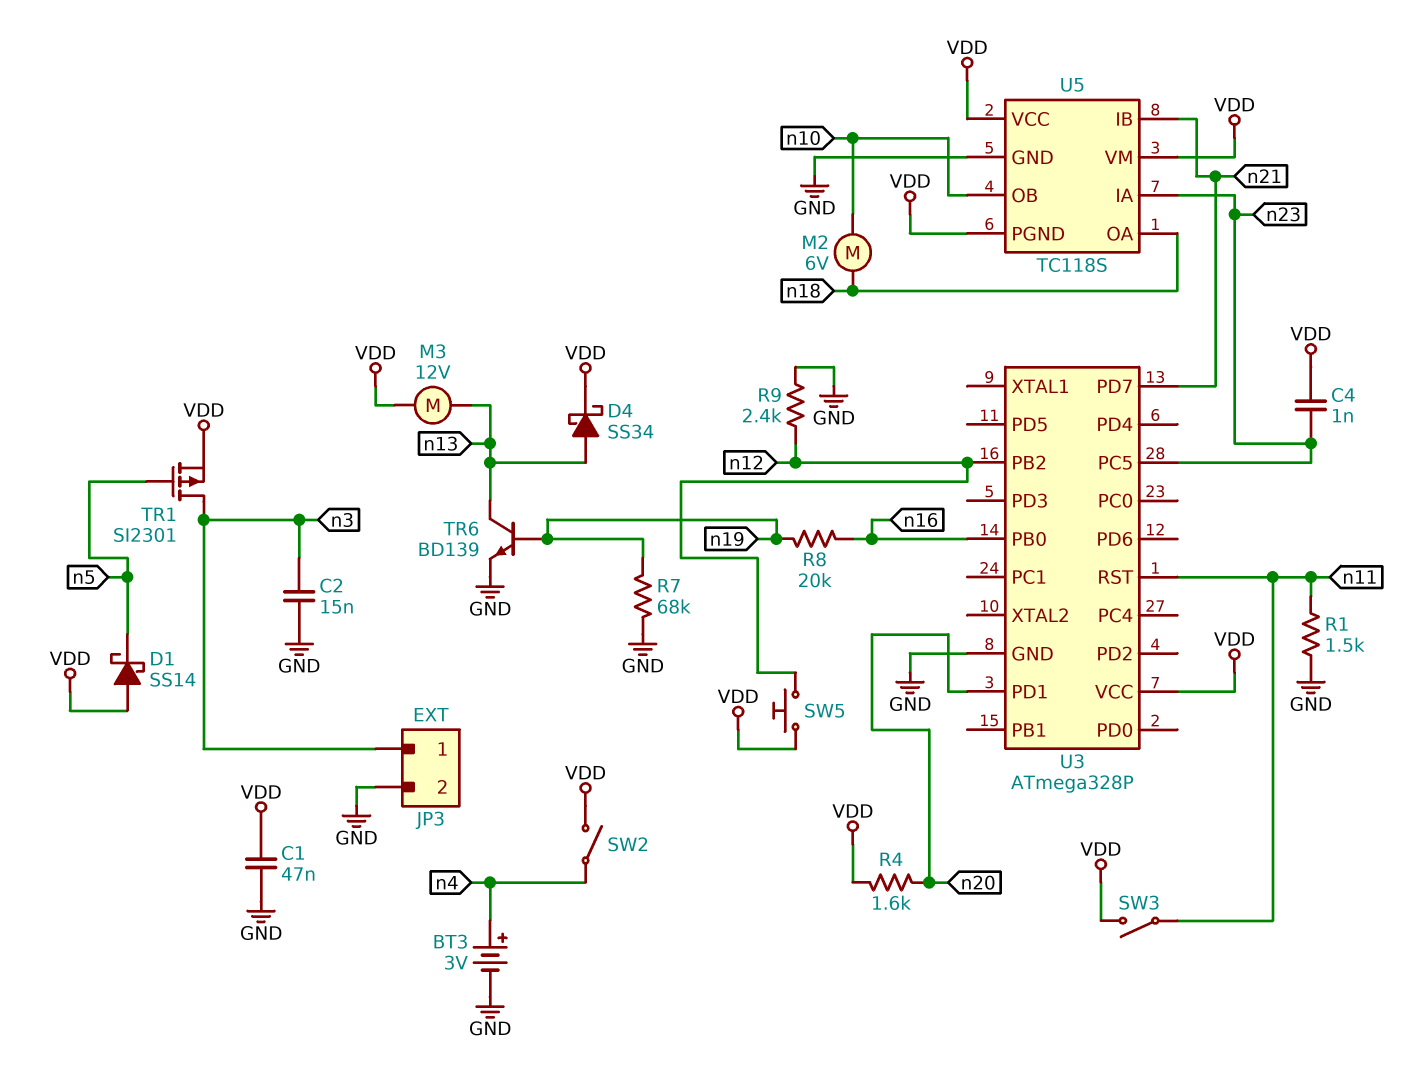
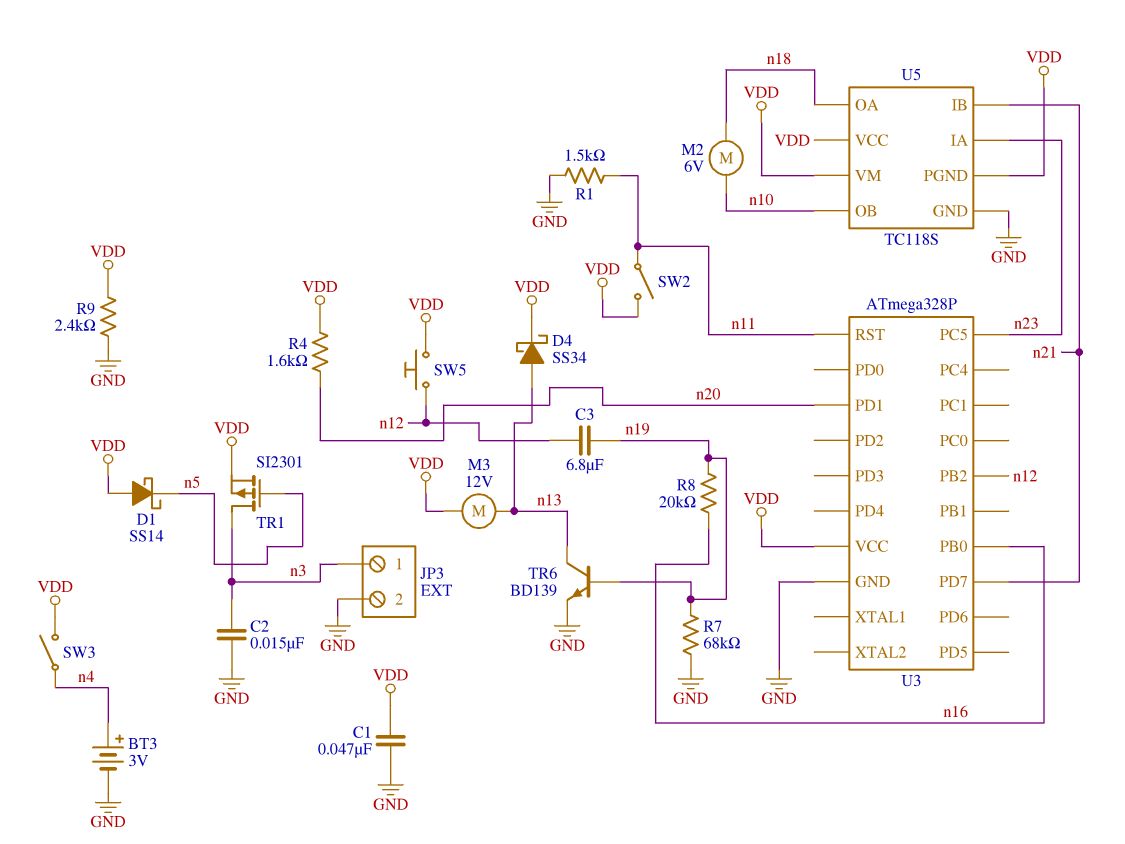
C3: none -> 6.8uF (n12, n19)
C4: 1nF (VDD, n23) -> none
R9: 2.4k (GND, n12) -> 2.4k (GND, VDD)
SW2: switch (VDD, n4) -> switch (VDD, n11)
SW3: switch (VDD, n11) -> switch (VDD, n4)

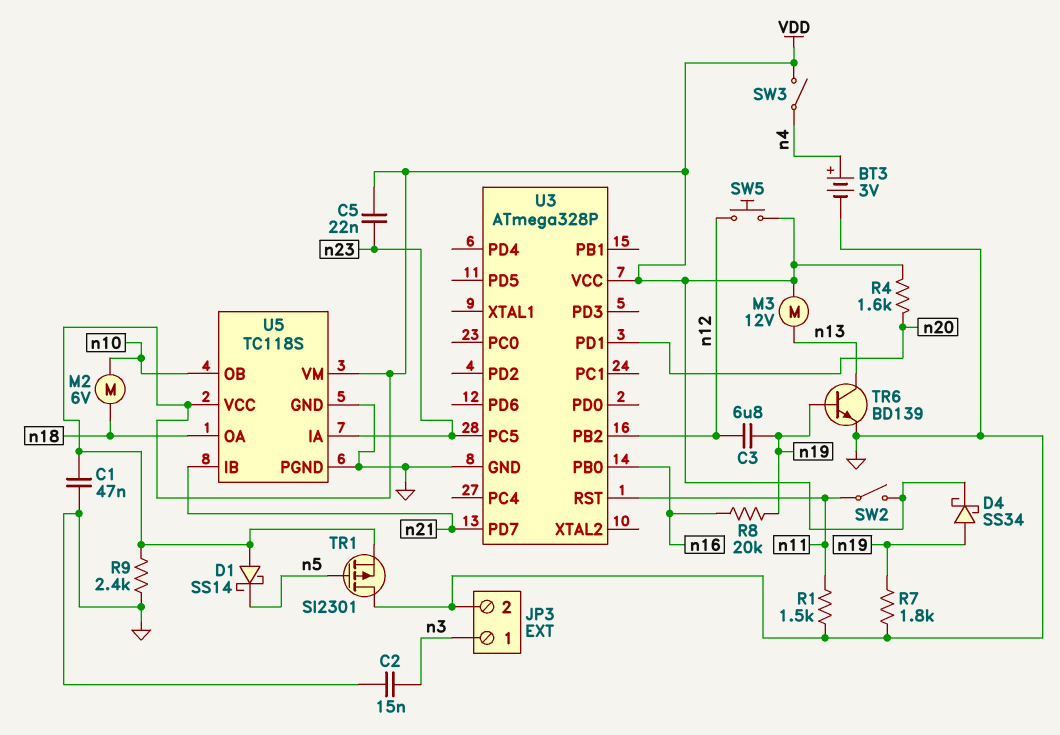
C5: none -> 22nF (VDD, n23)
D4: schottky SS34 (A n13, K VDD) -> schottky SS34 (A n19, K VDD)
R7: 68k (GND, n19) -> 1.8k (GND, n19)
TR1: PMOS SI2301 (G n5, D n3, S VDD) -> PMOS SI2301 (G n5, D GND, S VDD)
U5 pin PGND: VDD -> GND

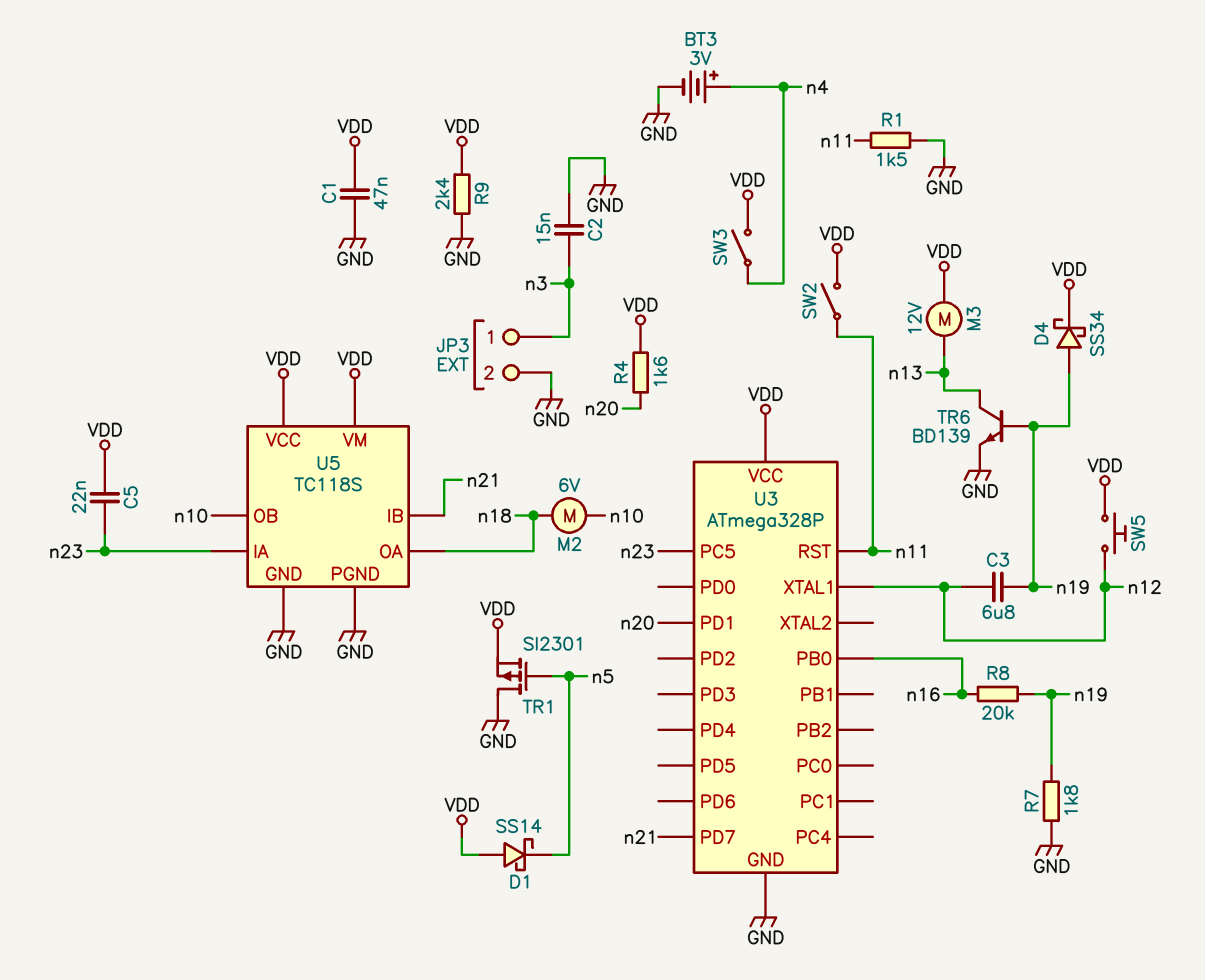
U3 pin PB2: n12 -> none
U3 pin XTAL1: none -> n12

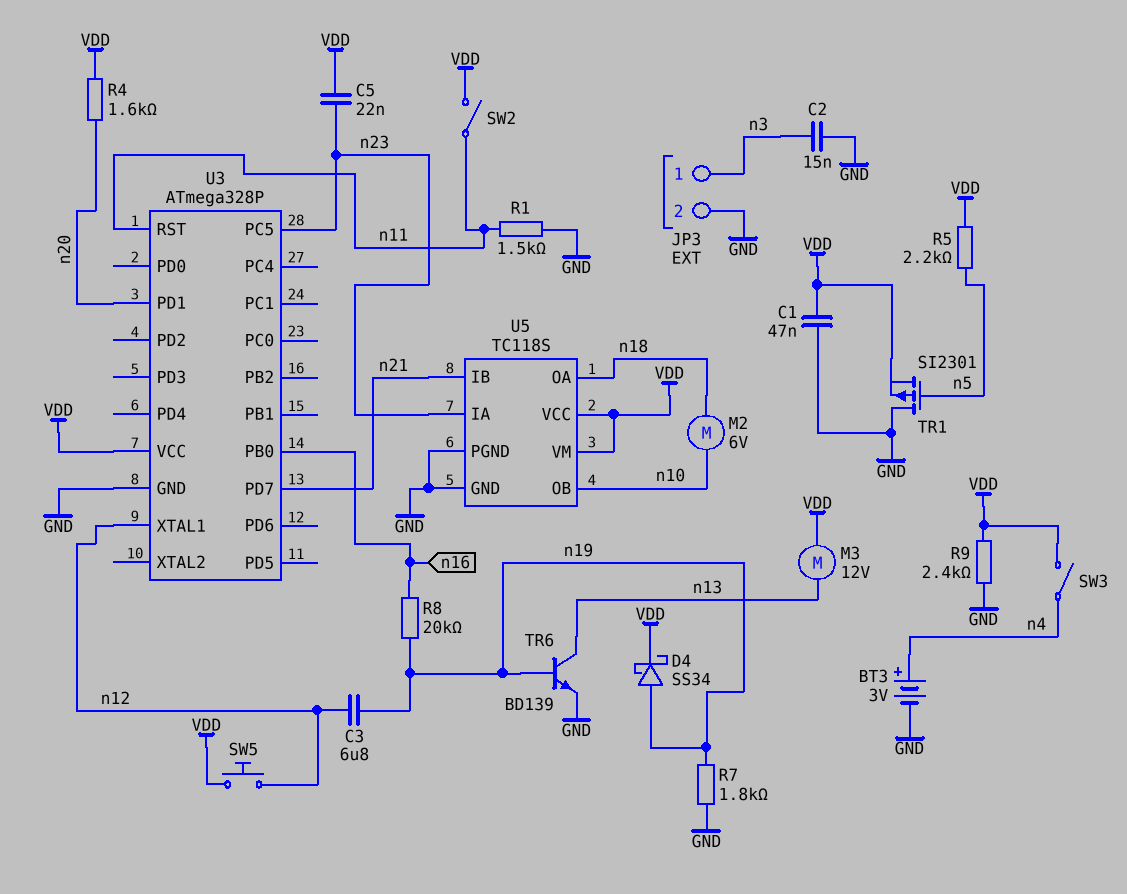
D1: schottky SS14 (A VDD, K n5) -> none
R5: none -> 2.2k (VDD, n5)

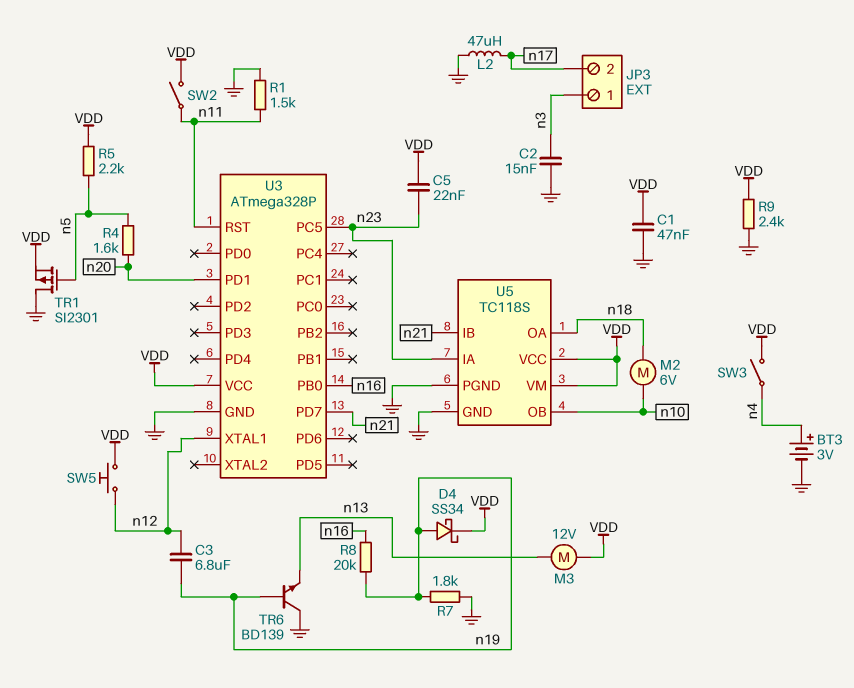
JP3 pin 2: GND -> n17
L2: none -> 47uH (GND, n17)
R4: 1.6k (VDD, n20) -> 1.6k (n5, n20)
TR6: NPN BD139 (B n19, C n13, E GND) -> NPN BD139 (B n19, C GND, E n13)

